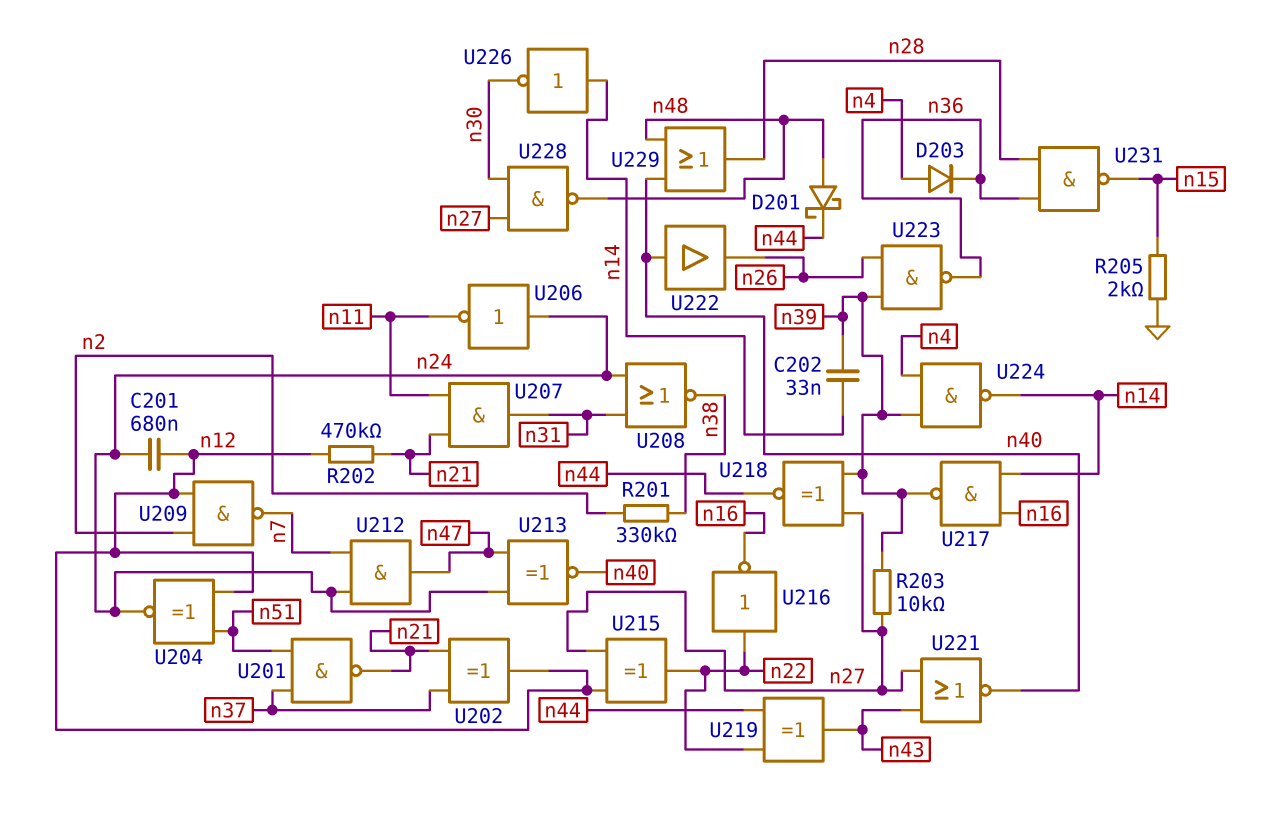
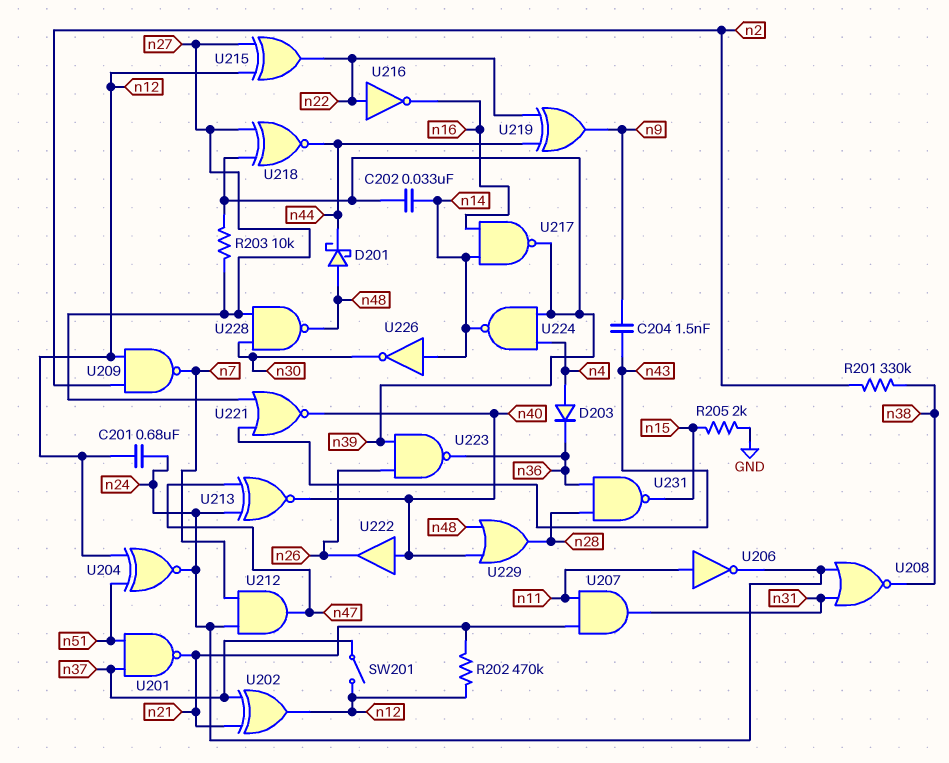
C204: none -> 1.5nF (n9, n43)
SW201: none -> switch (n12, n37)
U206: NOT (in n24, out n11) -> NOT (in n11, out n24)
U219: XOR (in n22, in n44, out n43) -> XOR (in n22, in n44, out n9)

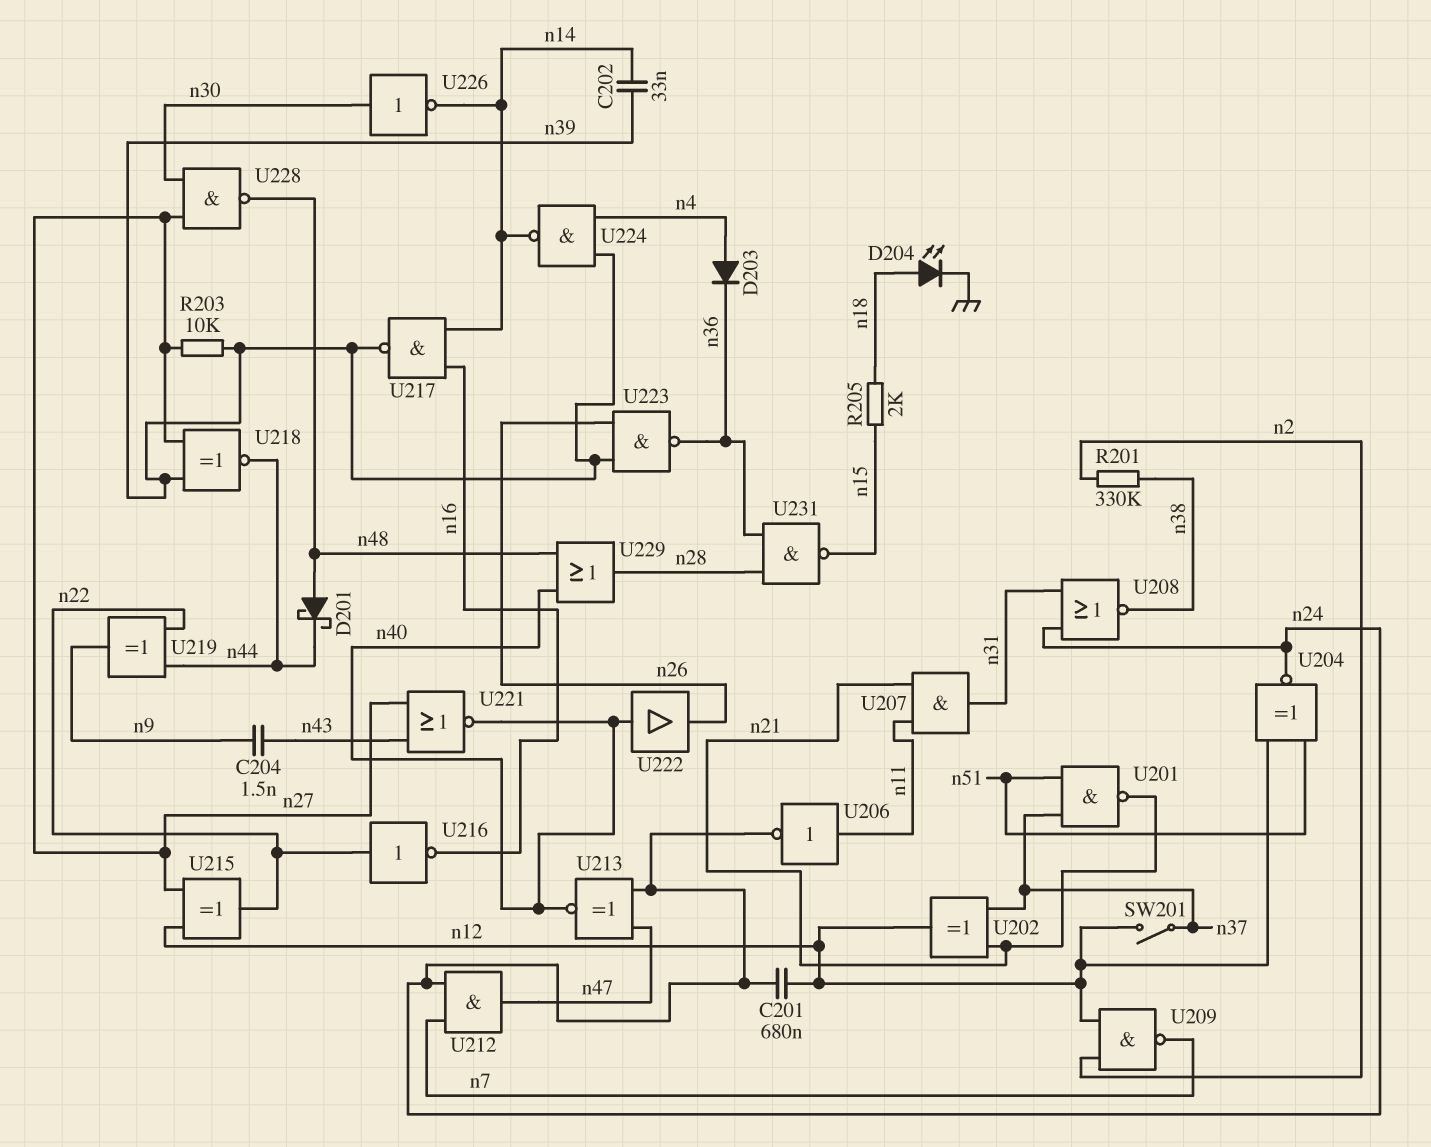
D204: none -> LED (A n18, K GND)
R202: 470k (n12, n21) -> none
R205: 2k (GND, n15) -> 2k (n15, n18)
U226: NOT (in n14, out n30) -> NOT (in n30, out n14)

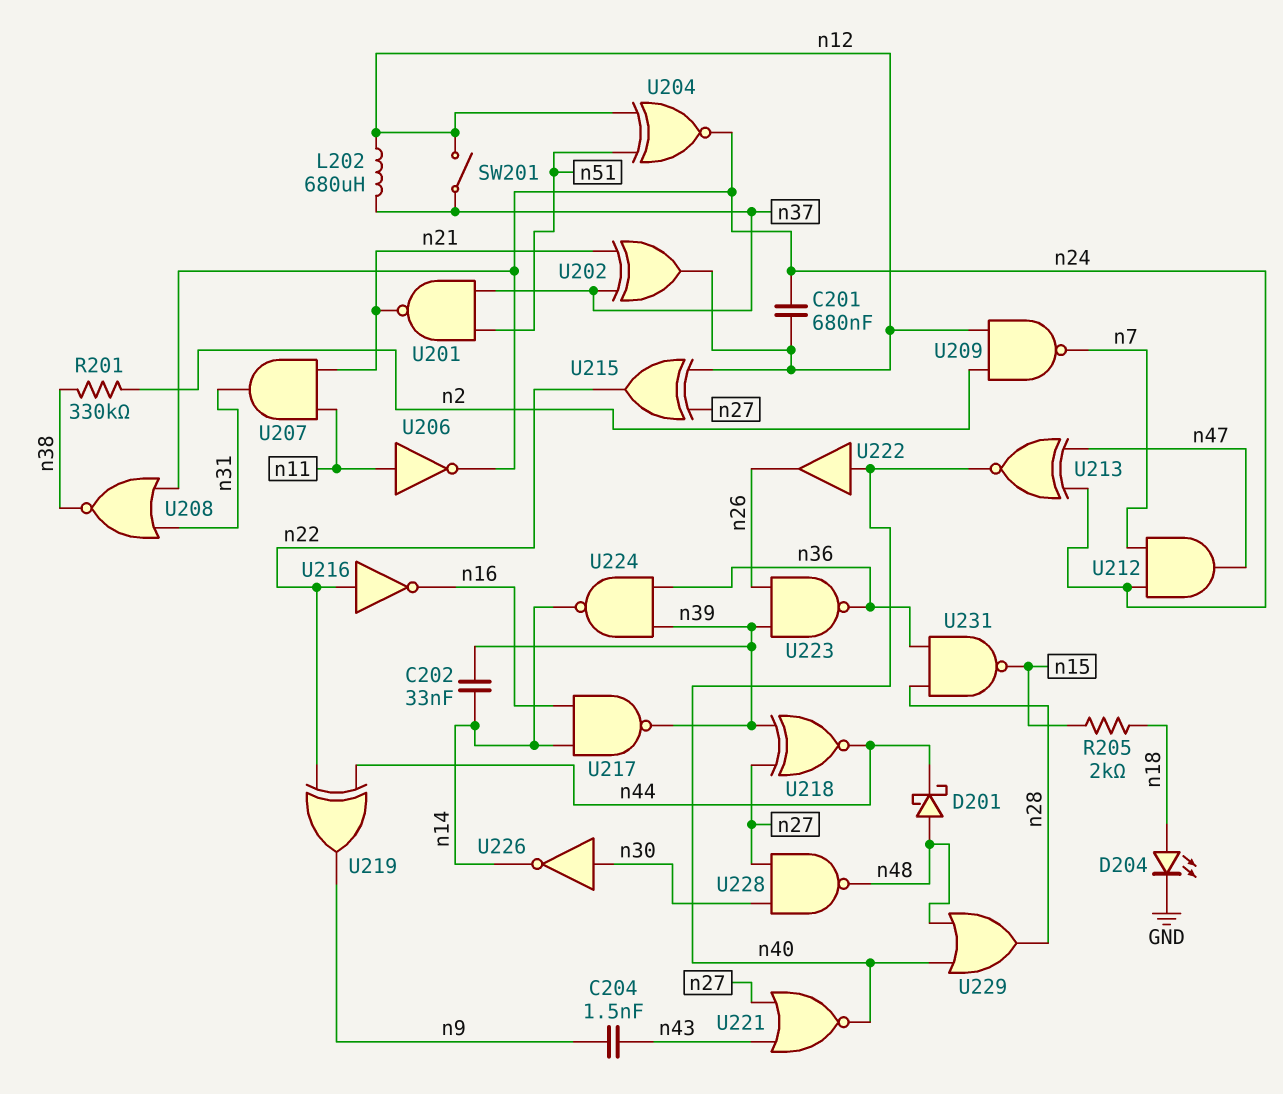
D203: diode (A n4, K n36) -> none
L202: none -> 680uH (n12, n37)
R203: 10k (n27, n39) -> none
U224: NAND (in n4, in n39, out n14) -> NAND (in n36, in n39, out n14)

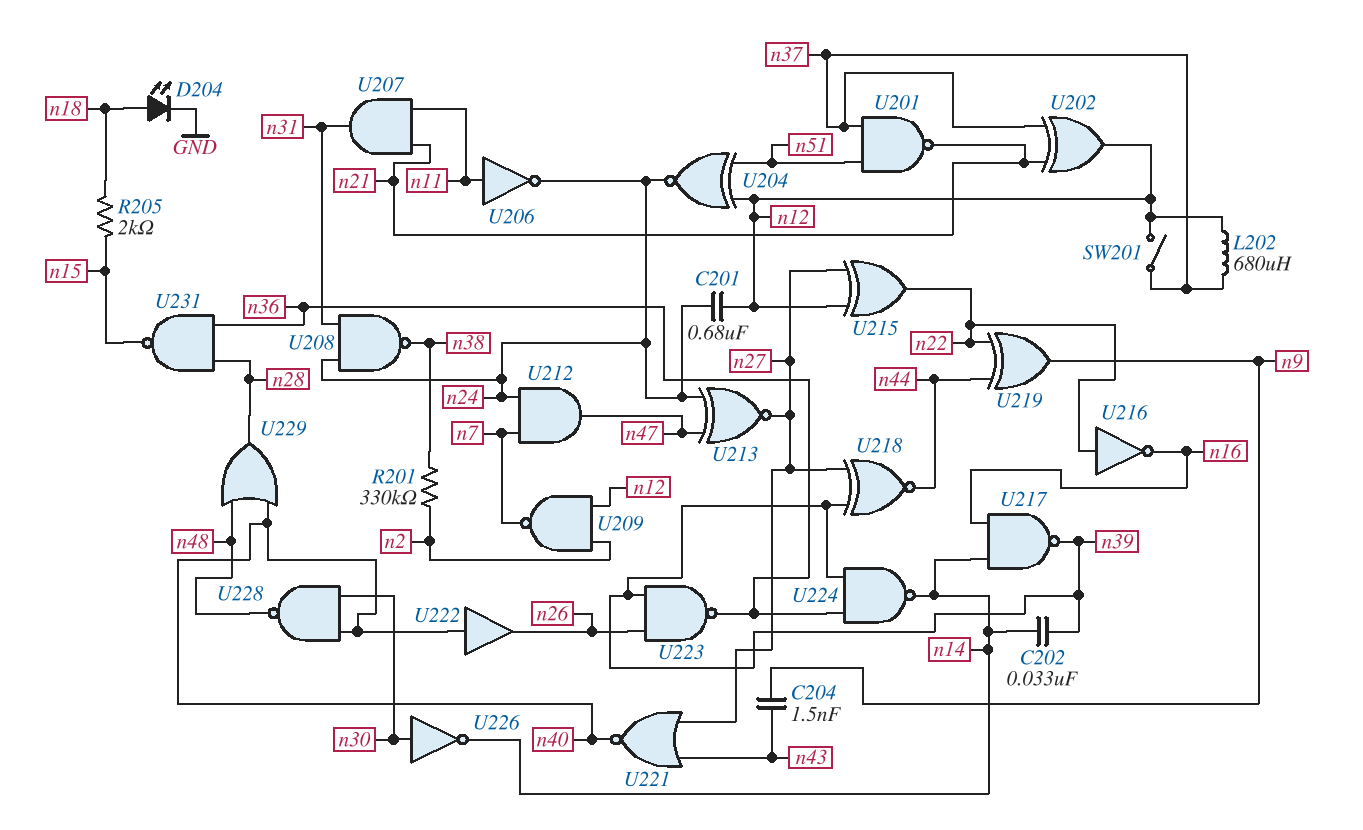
D201: schottky (A n48, K n44) -> none
U208: NOR (in n24, in n31, out n38) -> NAND (in n24, in n31, out n38)
U213: XNOR (in n24, in n47, out n40) -> XNOR (in n24, in n47, out n27)
U228: NAND (in n27, in n30, out n48) -> NAND (in n30, in n40, out n48)

